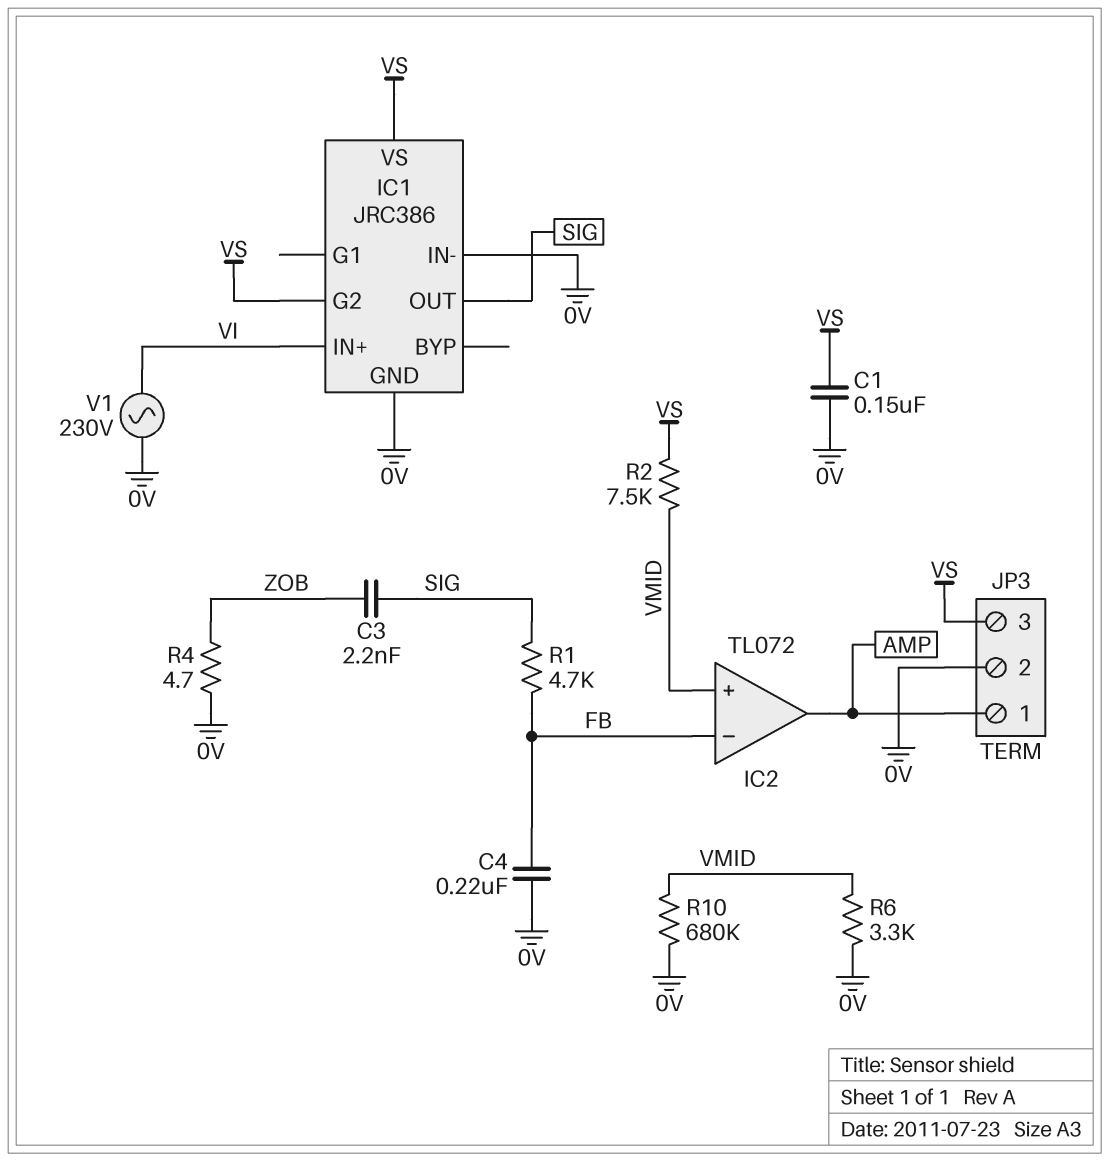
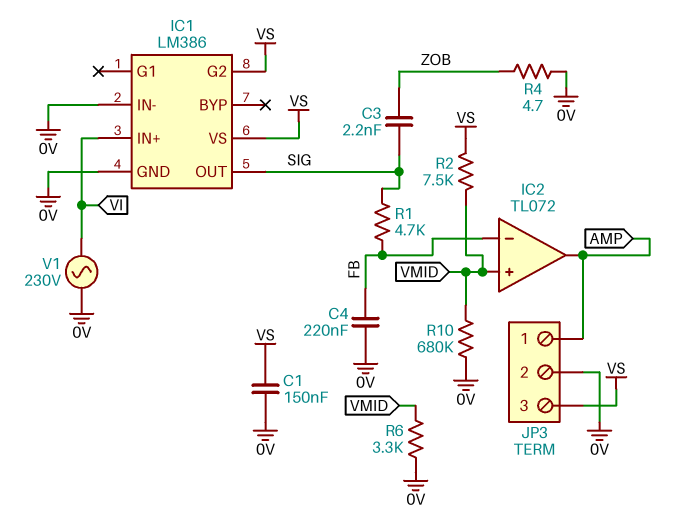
IC1: JRC386 -> LM386

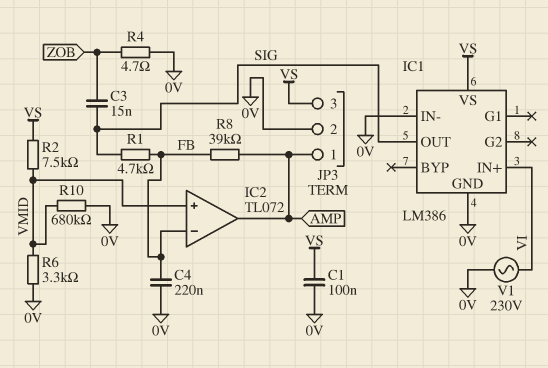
C1: 150nF (0V, VS) -> 100nF (0V, VS)
C3: 2.2nF (SIG, ZOB) -> 15nF (SIG, ZOB)
IC1 pin G2: VS -> none
R8: none -> 39k (AMP, FB)

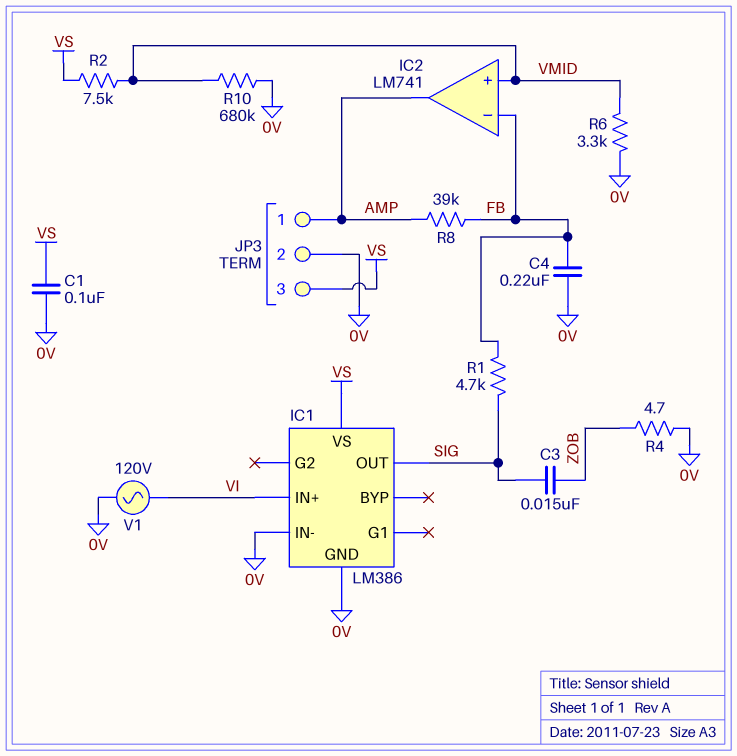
IC2: TL072 -> LM741
V1: AC 230V (0V, VI) -> AC 120V (0V, VI)

